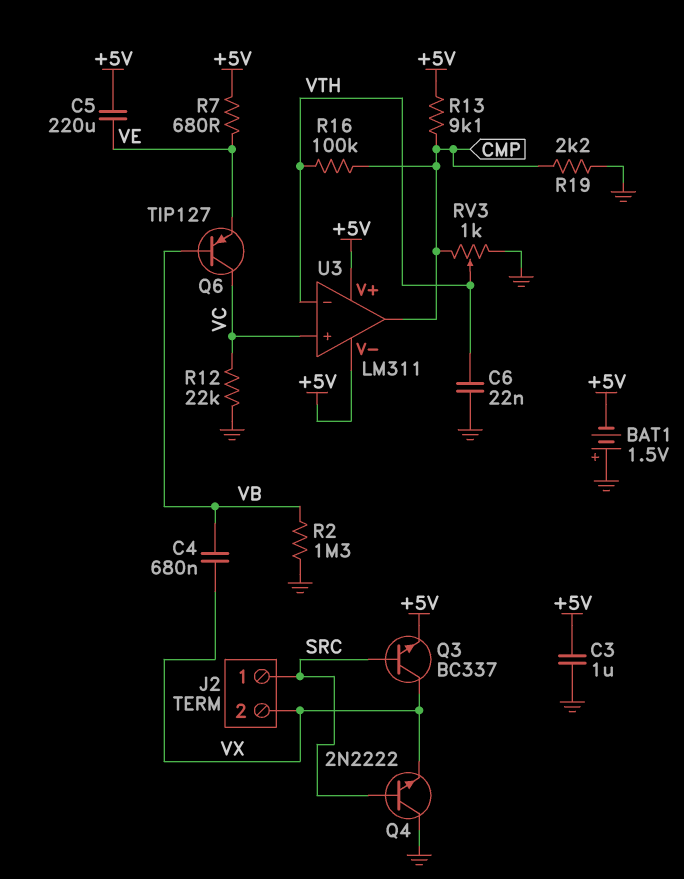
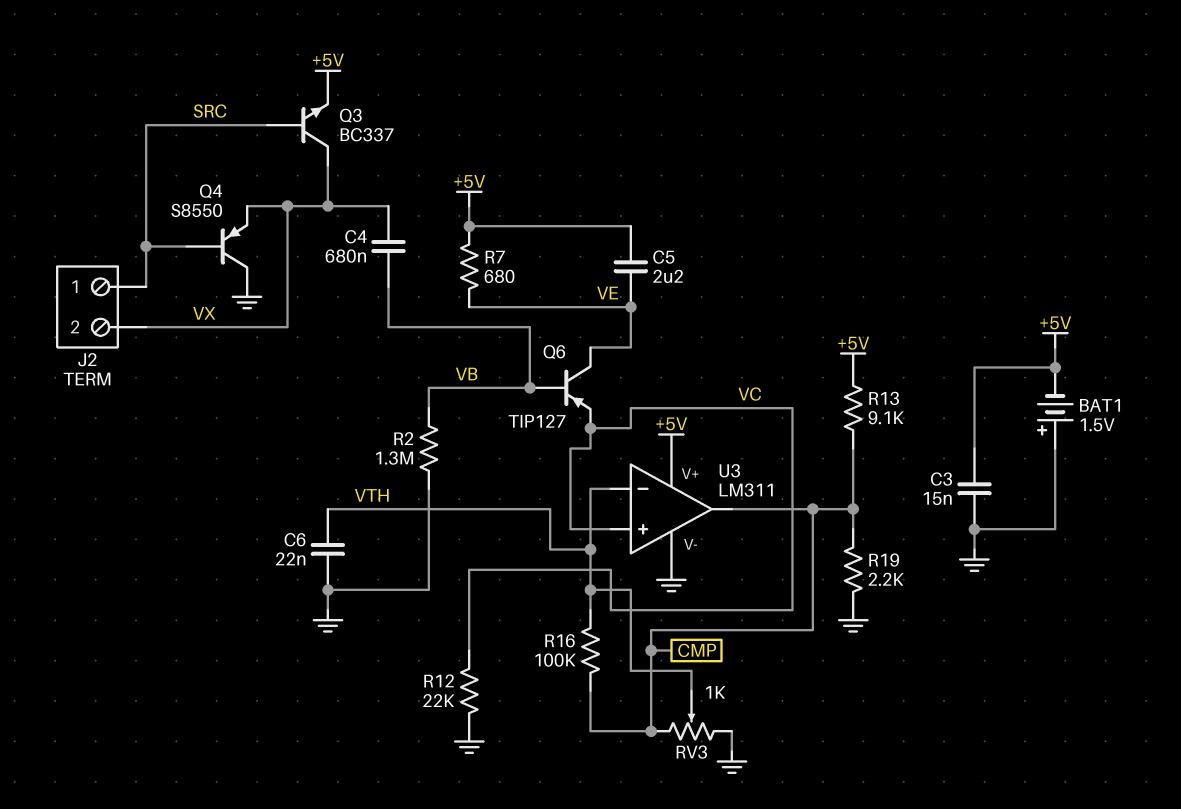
C3: 1uF (+5V, GND) -> 15nF (+5V, GND)
C5: 220uF (+5V, VE) -> 2.2uF (+5V, VE)
Q4: NPN 2N2222 (B SRC, C GND, E VX) -> PNP S8550 (B SRC, C GND, E VX)
Q6: PNP TIP127 (B VB, C VC, E VE) -> PNP TIP127 (B VB, C VE, E VC)
U3 pin V-: +5V -> GND

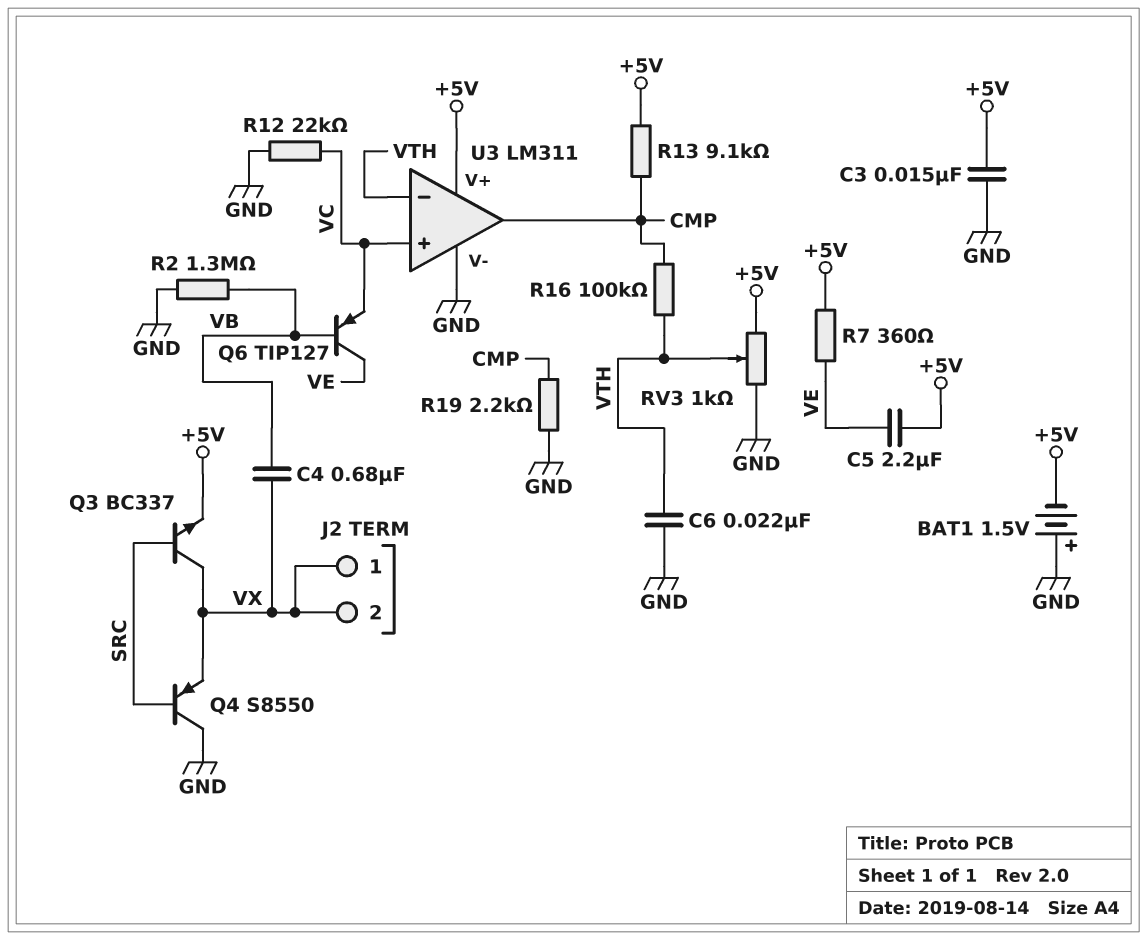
J2 pin 1: SRC -> VX
R7: 680 (+5V, VE) -> 360 (+5V, VE)
RV3: 1k (CMP, GND, wiper VTH) -> 1k (+5V, GND, wiper VTH)

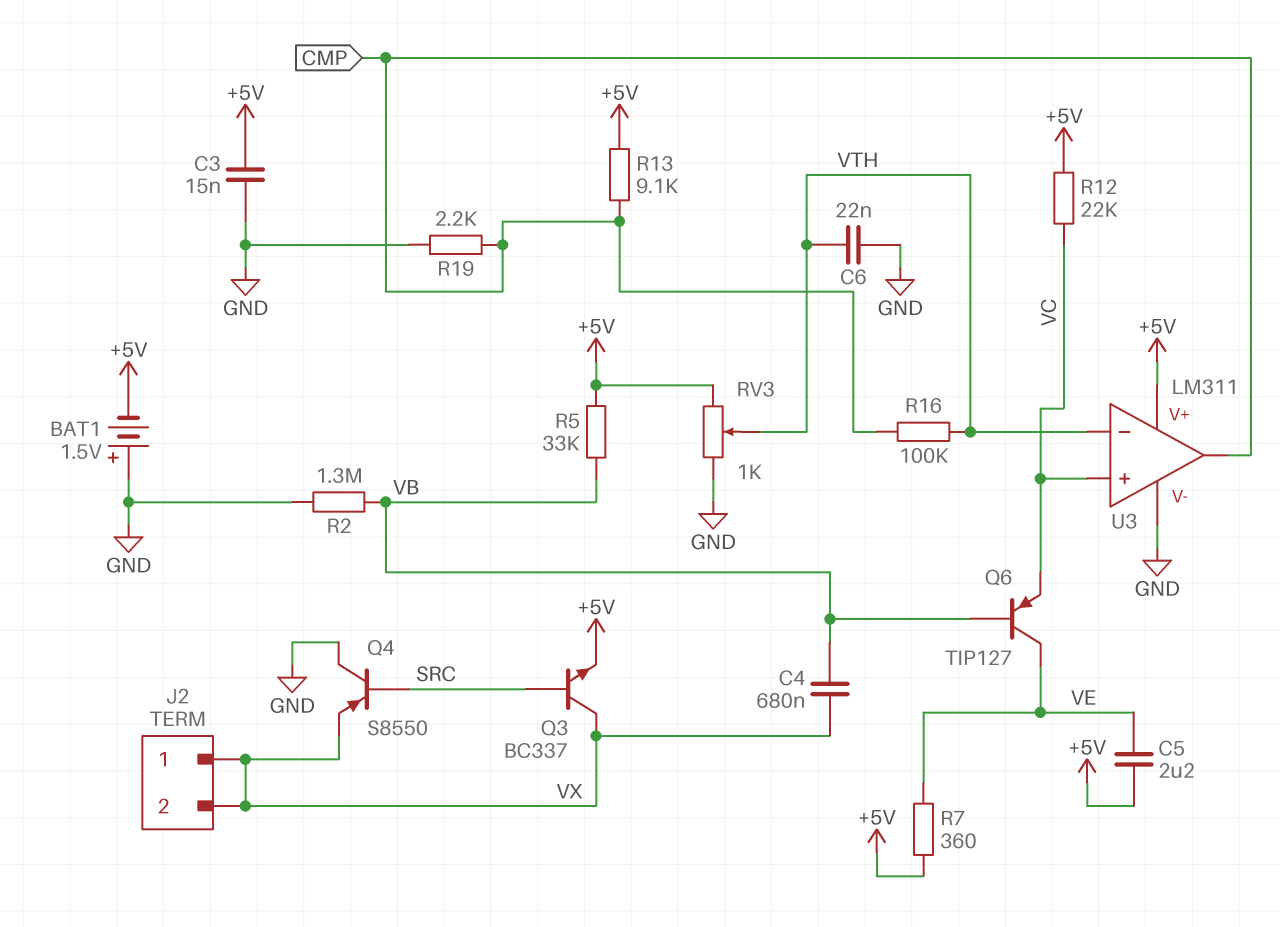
R5: none -> 33k (+5V, VB)
R12: 22k (GND, VC) -> 22k (+5V, VC)

